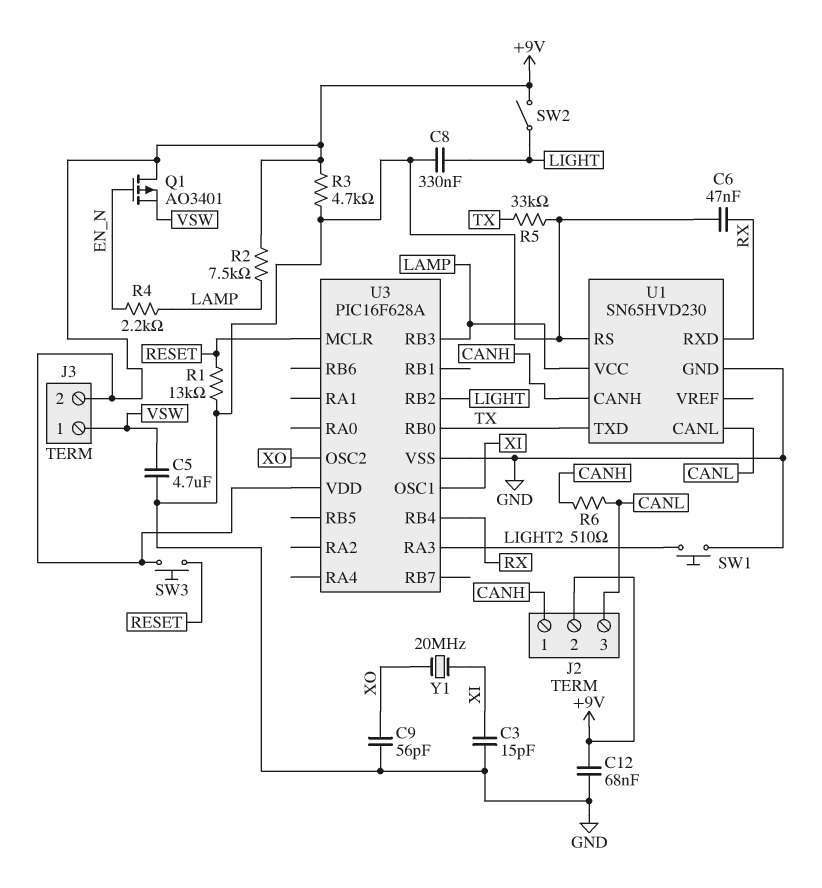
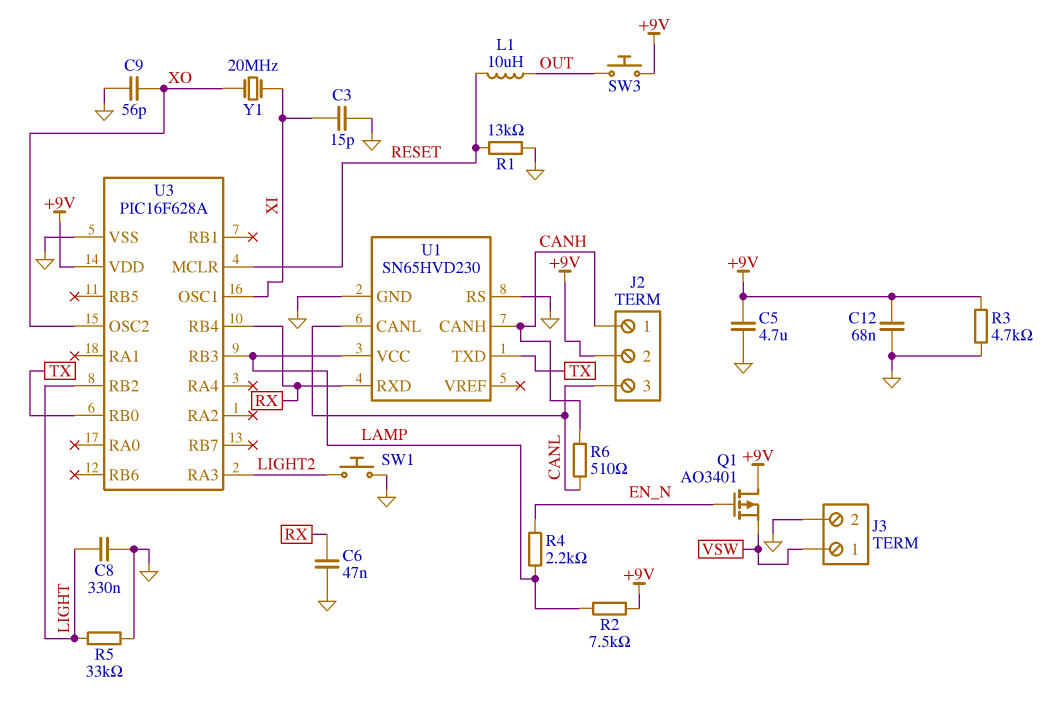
C5: 4.7uF (GND, VSW) -> 4.7uF (+9V, GND)
J3 pin 2: +9V -> GND
L1: none -> 10uH (OUT, RESET)
R5: 33k (GND, TX) -> 33k (GND, LIGHT)
SW2: switch (+9V, LIGHT) -> none
SW3: button (+9V, RESET) -> button (+9V, OUT)

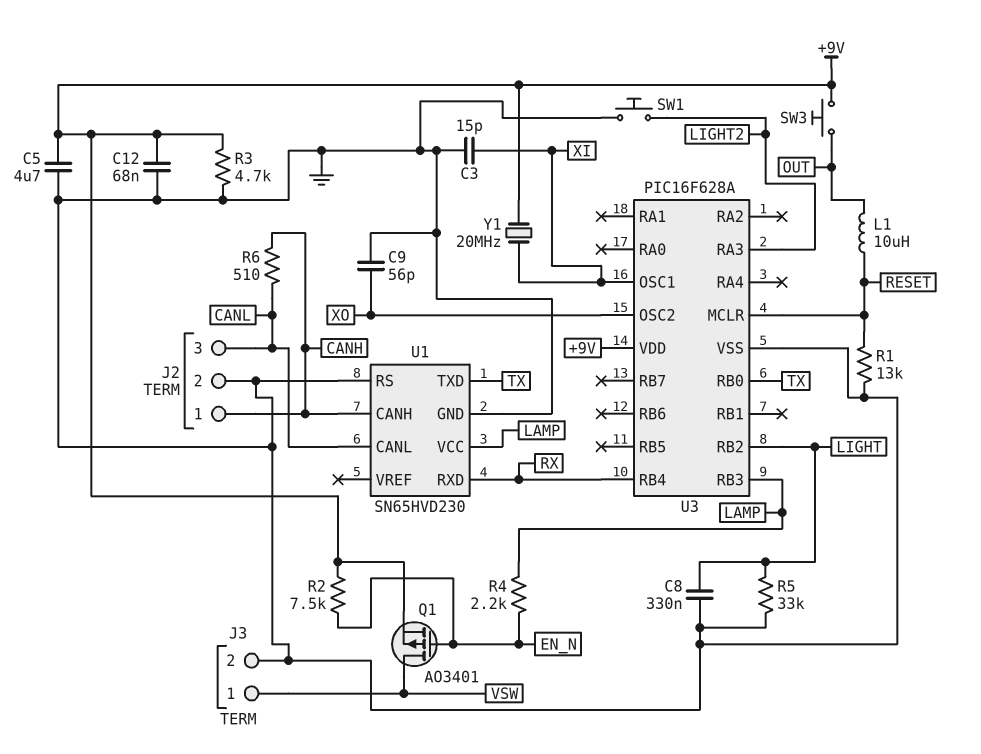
C6: 47nF (GND, RX) -> none
J2 pin 2: +9V -> GND
Q1: PMOS AO3401 (G EN_N, D +9V, S VSW) -> PMOS AO3401 (G EN_N, D VSW, S +9V)
R2: 7.5k (+9V, LAMP) -> 7.5k (+9V, EN_N)
Y1: 20MHz (XI, XO) -> 20MHz (+9V, XI)

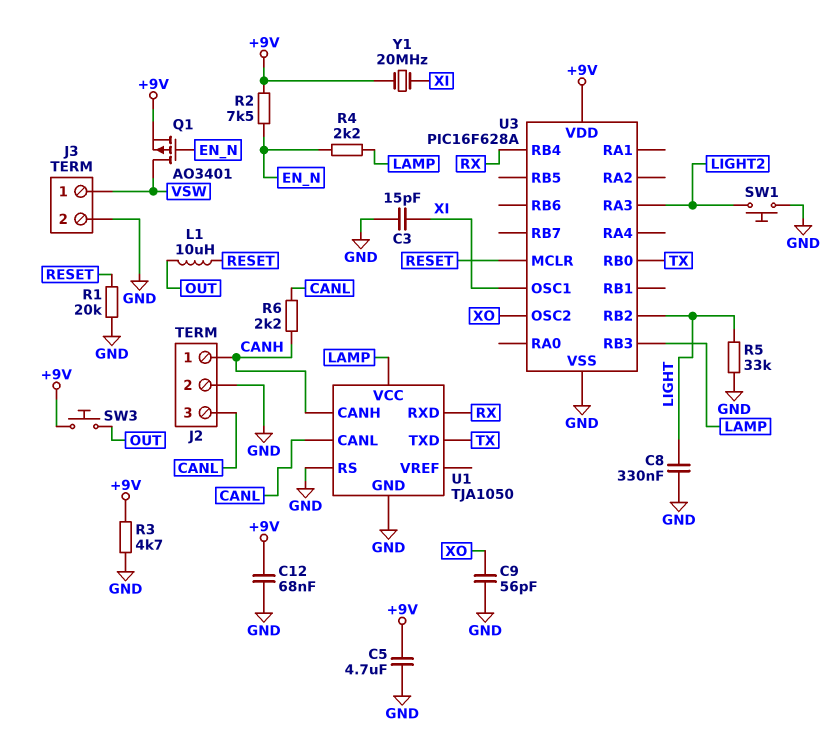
R1: 13k (GND, RESET) -> 20k (GND, RESET)
R6: 510 (CANH, CANL) -> 2.2k (CANH, CANL)
U1: SN65HVD230 -> TJA1050

